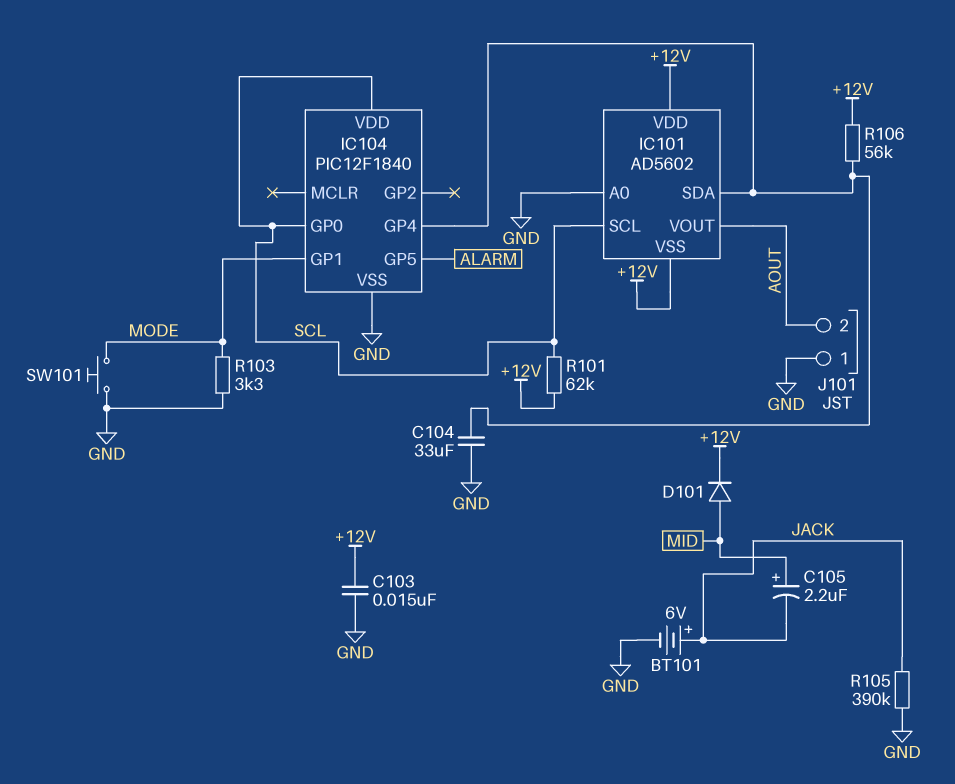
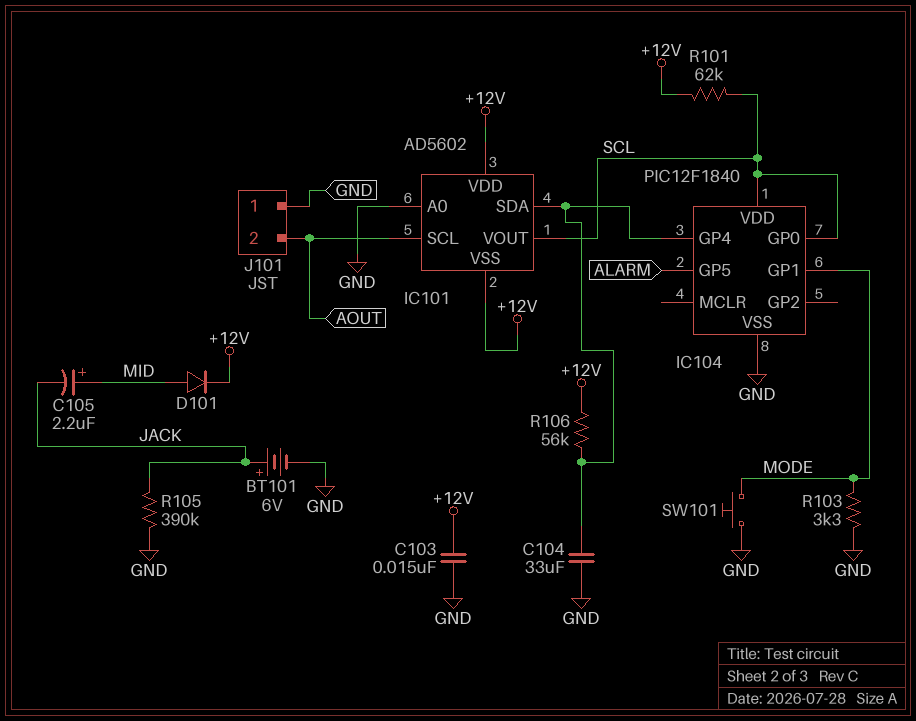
IC101 pin SCL: SCL -> AOUT
IC101 pin VOUT: AOUT -> SCL

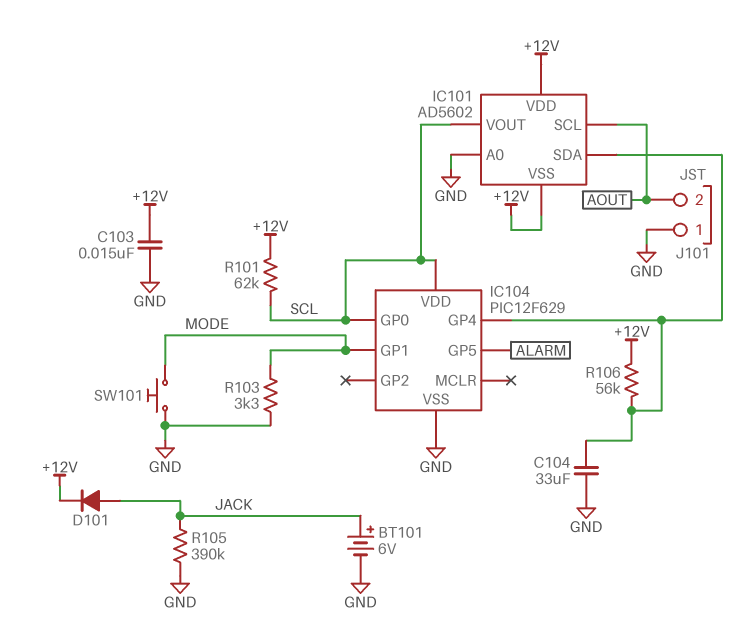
C105: 2.2uF (plus MID, minus JACK) -> none
D101: diode (A MID, K +12V) -> diode (A JACK, K +12V)
IC104: PIC12F1840 -> PIC12F629

